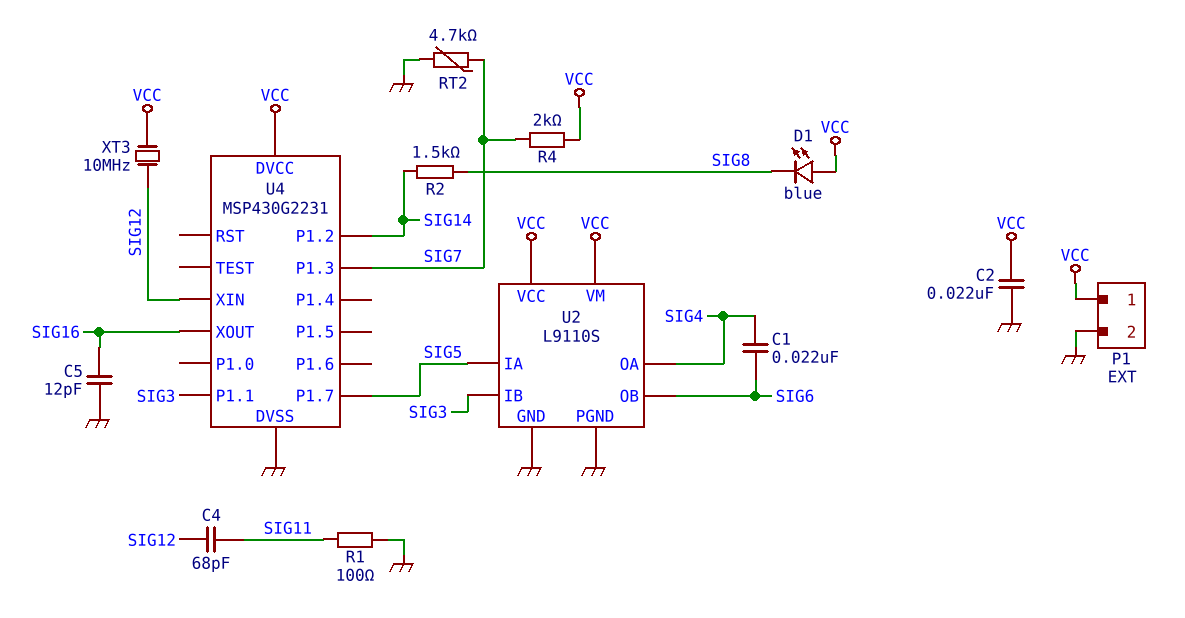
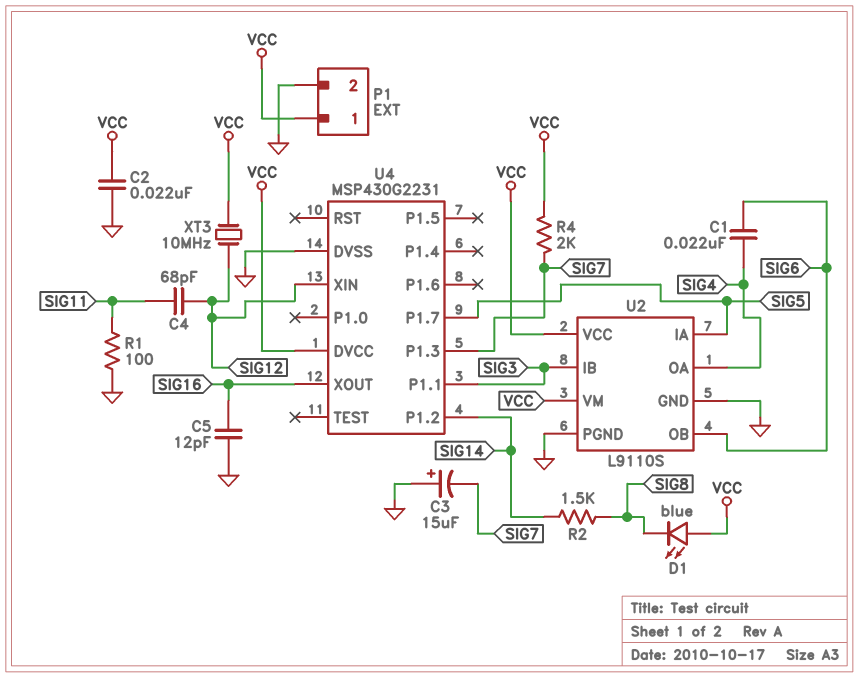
C3: none -> 15uF (plus GND, minus SIG7)
RT2: 4.7k (GND, SIG7) -> none

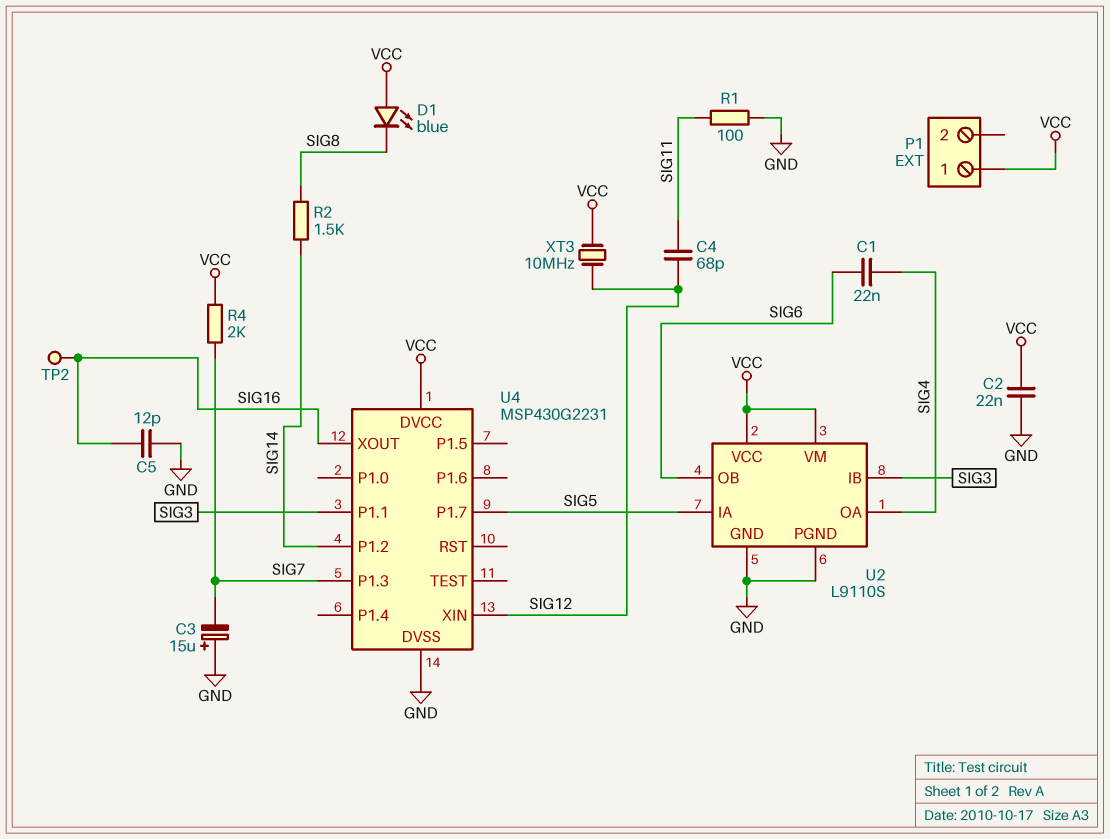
P1 pin 2: GND -> none
TP2: none -> test point (SIG16)

